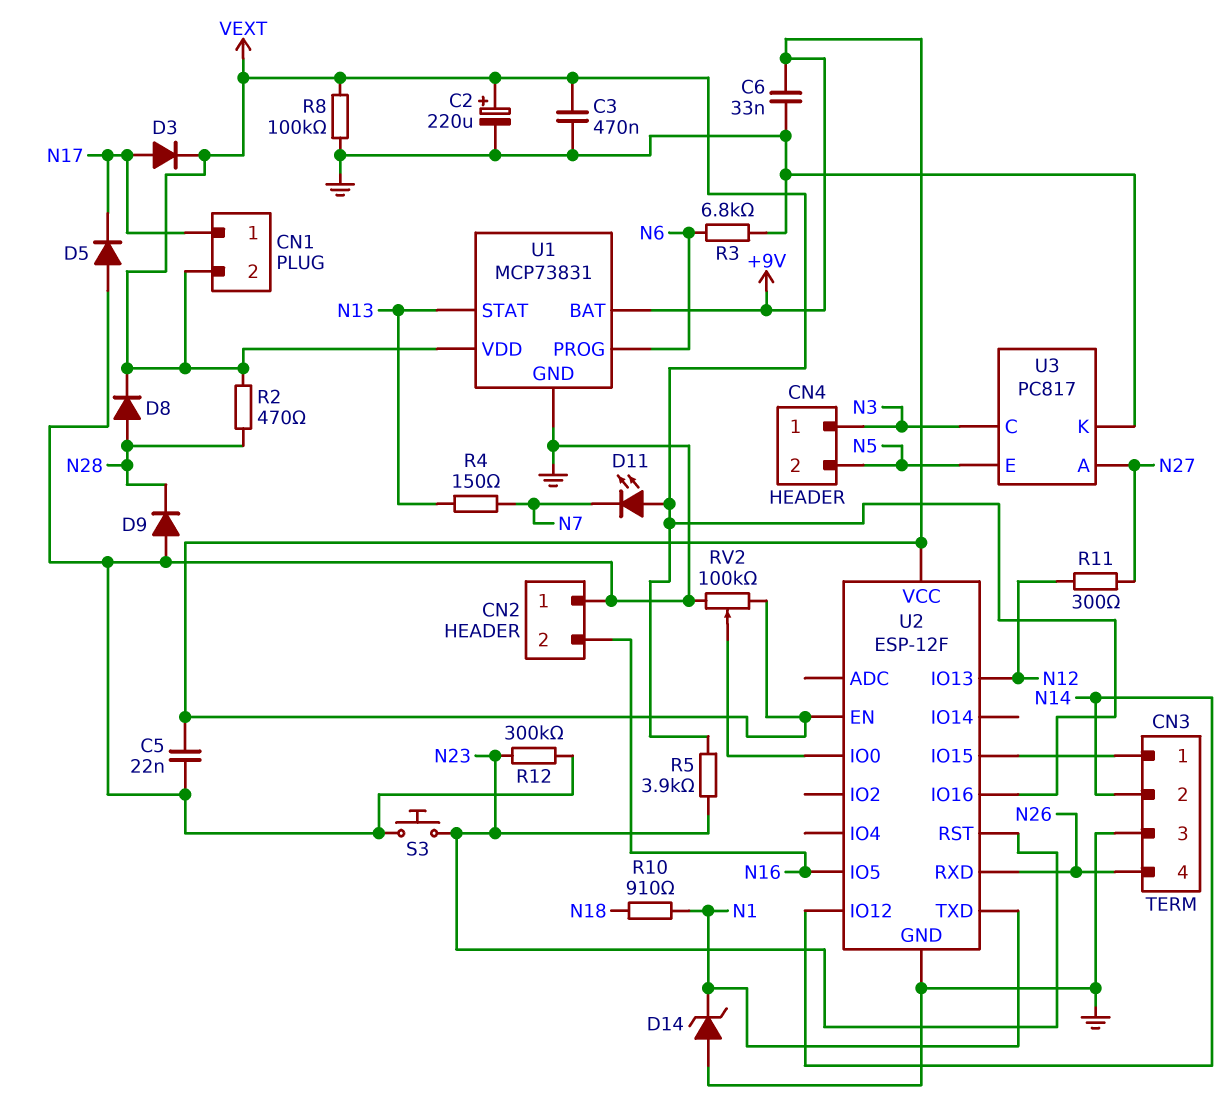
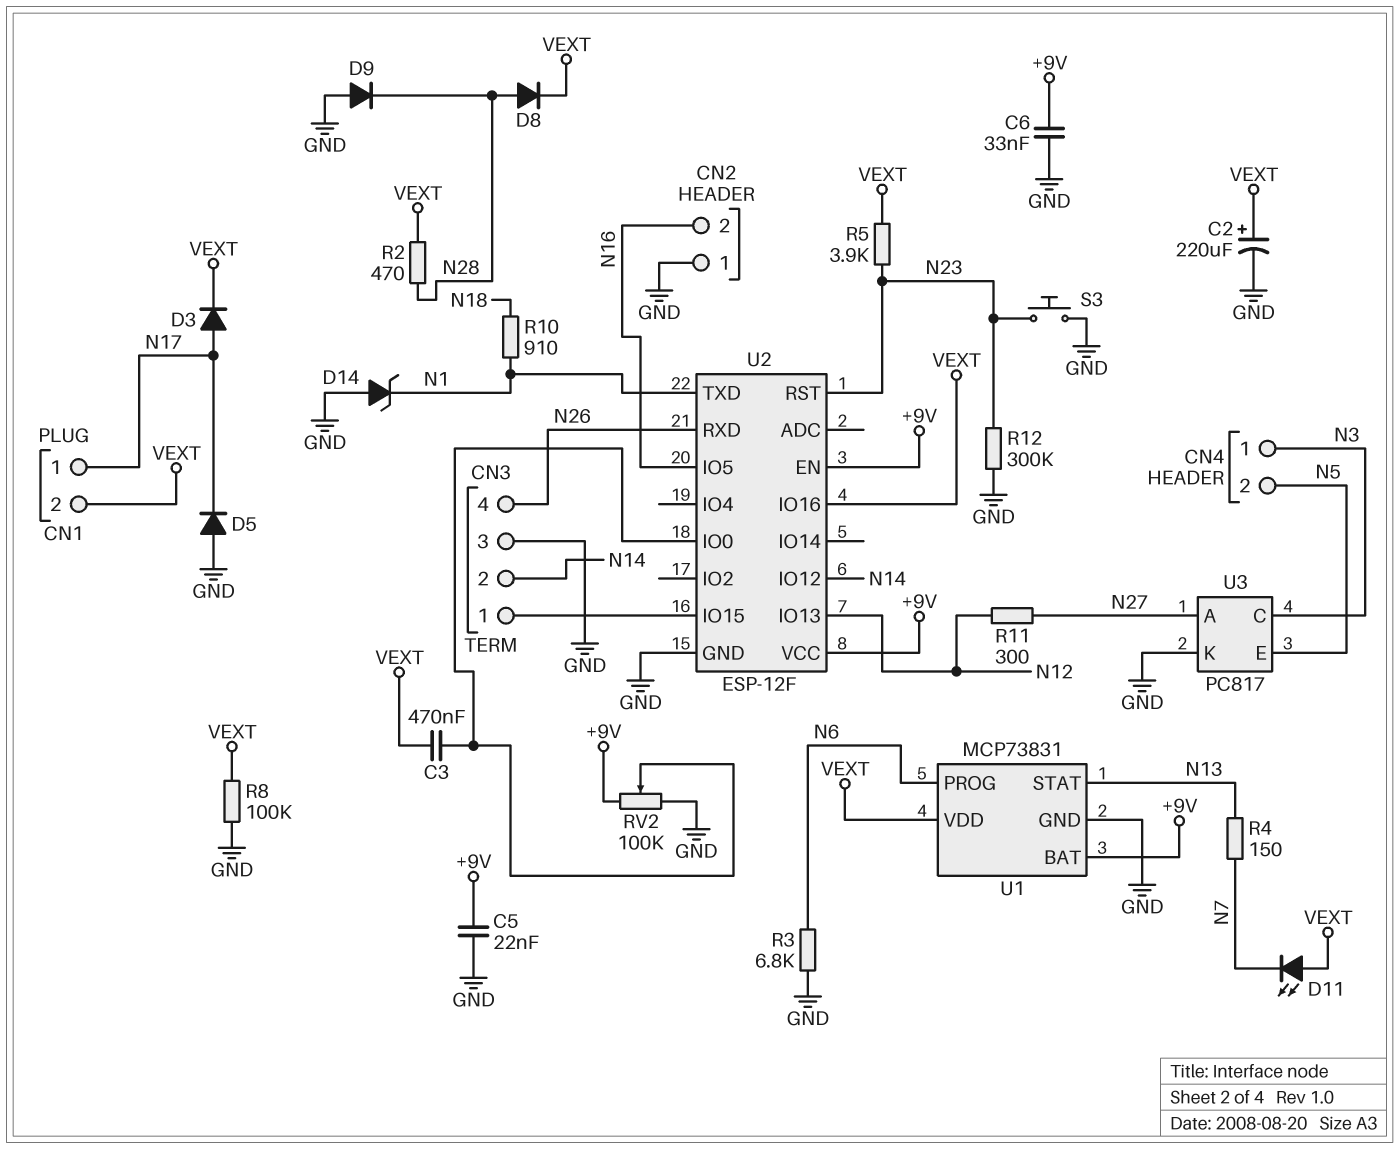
C3: 470nF (GND, VEXT) -> 470nF (U2/IO0, VEXT)

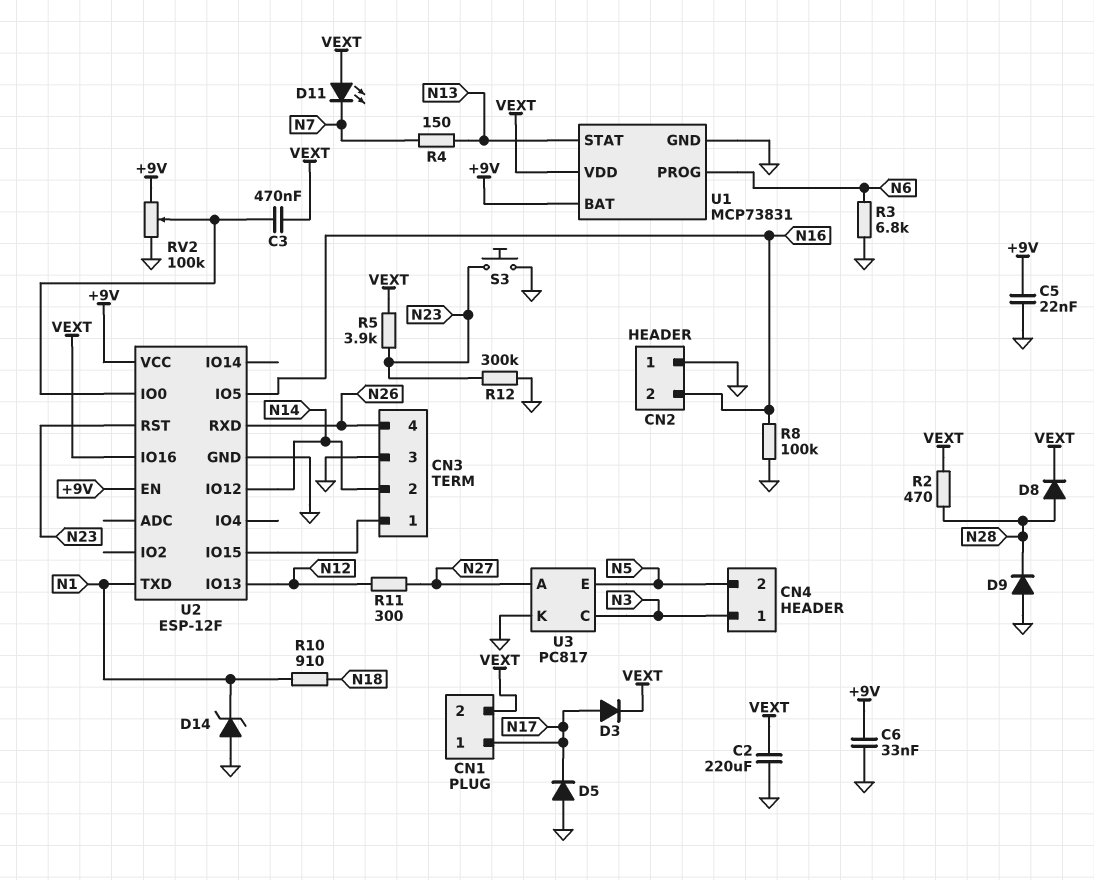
C2: 220uF (plus VEXT, minus GND) -> 220uF (GND, VEXT)
R8: 100k (GND, VEXT) -> 100k (GND, N16)

